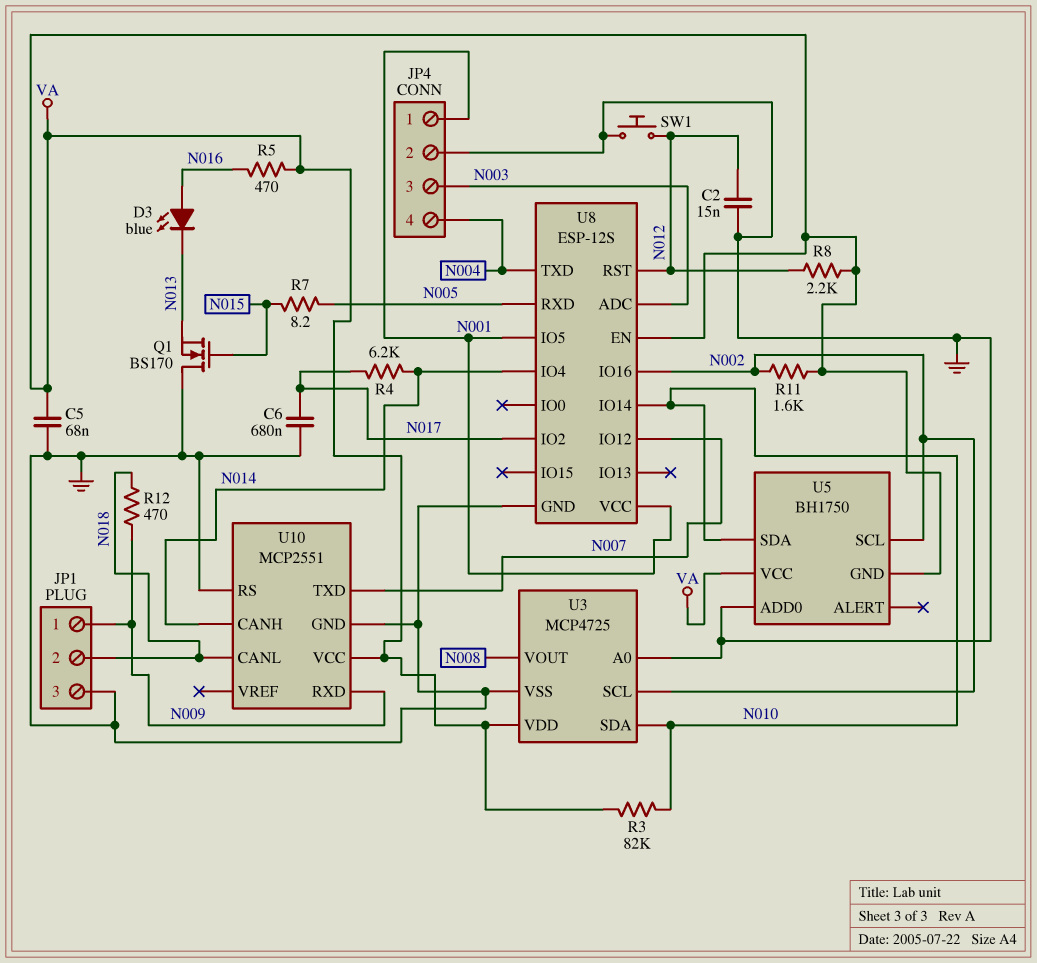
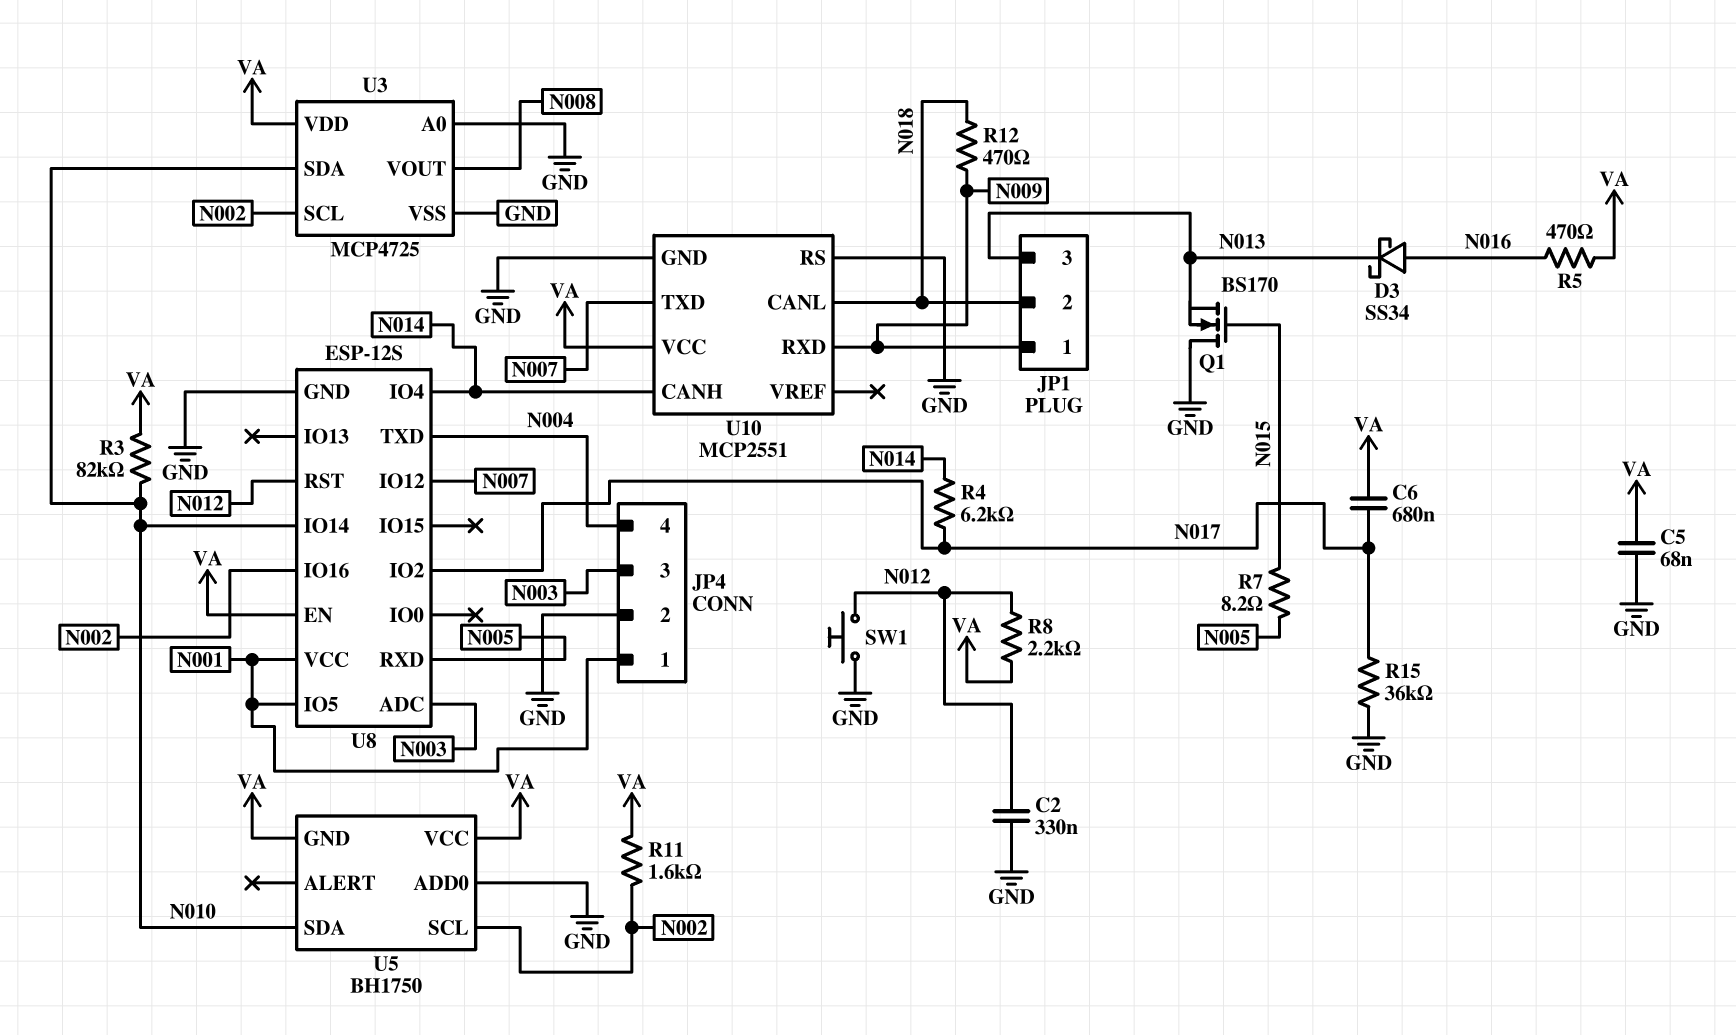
C2: 15nF (GND, N012) -> 330nF (GND, N012)
C6: 680nF (GND, N017) -> 680nF (N017, VA)
D3: LED blue (A N016, K N013) -> schottky SS34 (A N016, K N013)
JP1 pin 3: GND -> N013
R15: none -> 36k (GND, N017)

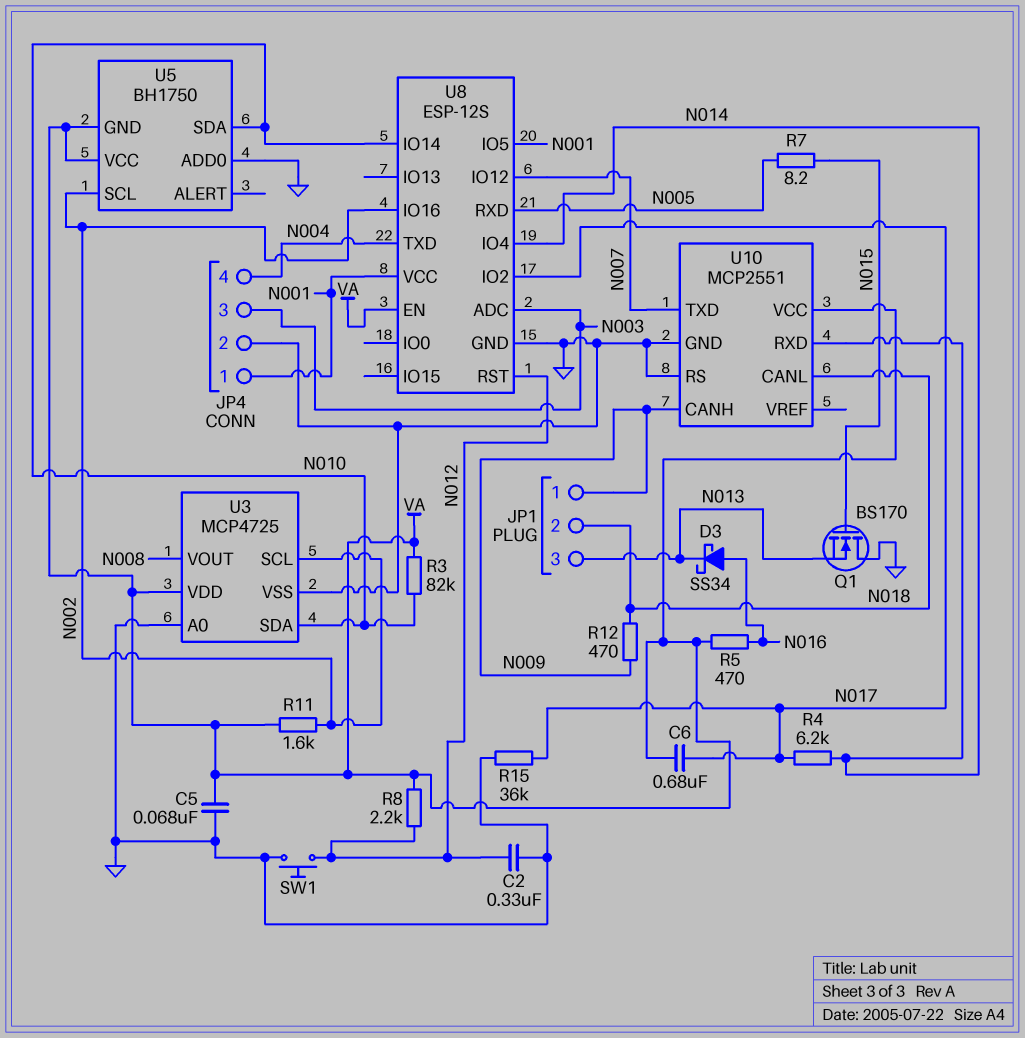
U10 pin CANH: N014 -> N009
U10 pin RXD: N009 -> N014

